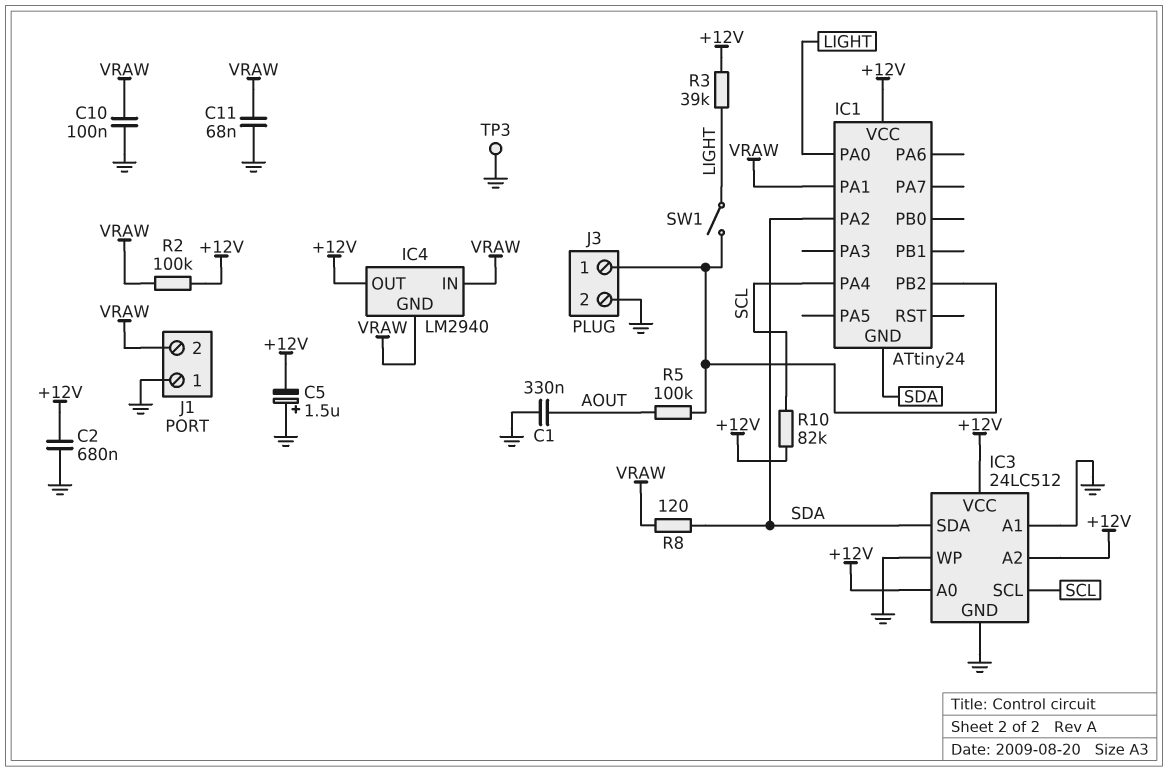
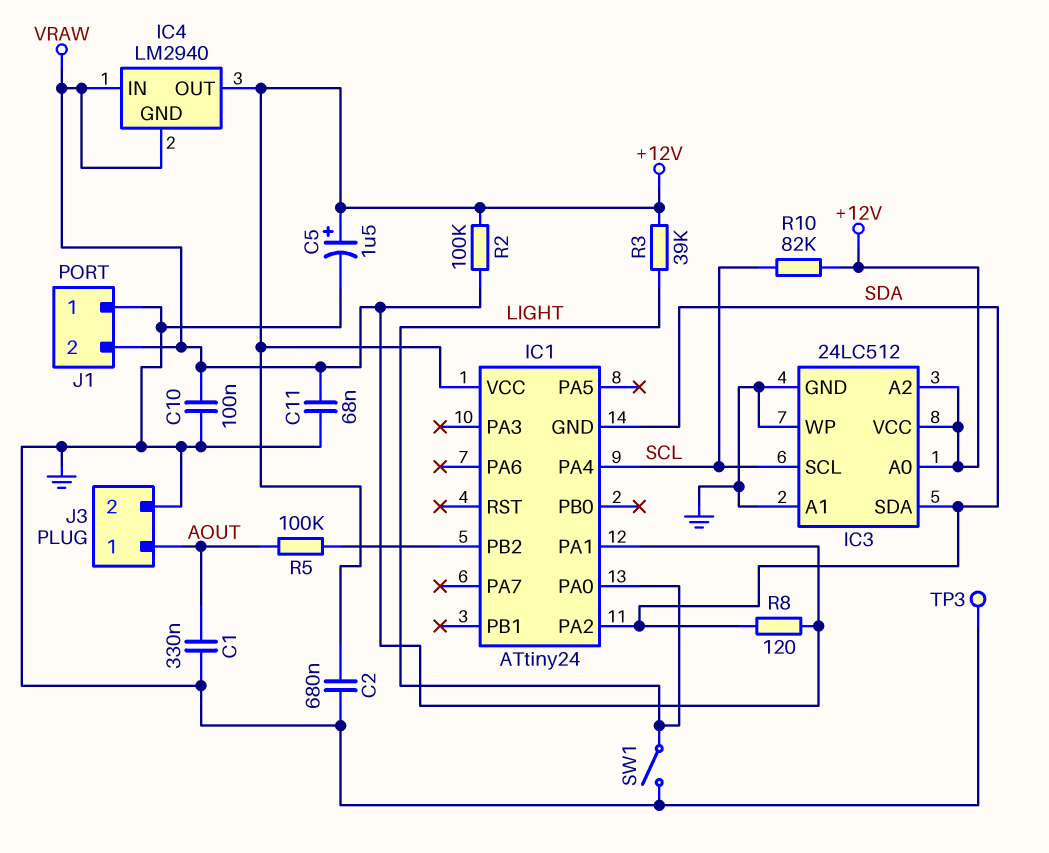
C5: 1.5uF (plus GND, minus +12V) -> 1.5uF (plus +12V, minus GND)
J3 pin 1: IC1/PB2 -> AOUT
SW1: switch (IC1/PB2, LIGHT) -> switch (GND, LIGHT)

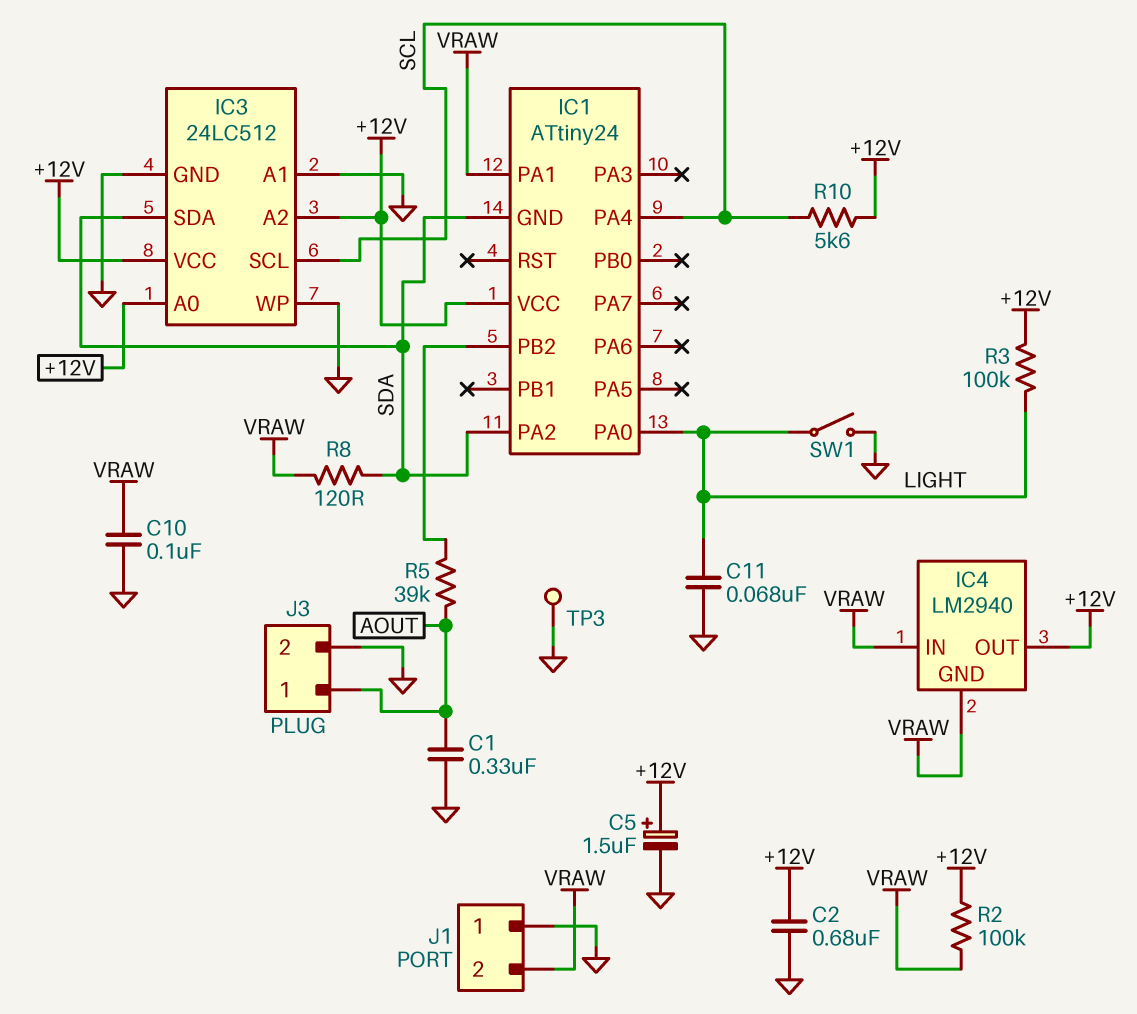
C11: 68nF (GND, VRAW) -> 68nF (GND, LIGHT)
R3: 39k (+12V, LIGHT) -> 100k (+12V, LIGHT)
R5: 100k (AOUT, IC1/PB2) -> 39k (AOUT, IC1/PB2)
R10: 82k (+12V, SCL) -> 5.6k (+12V, SCL)

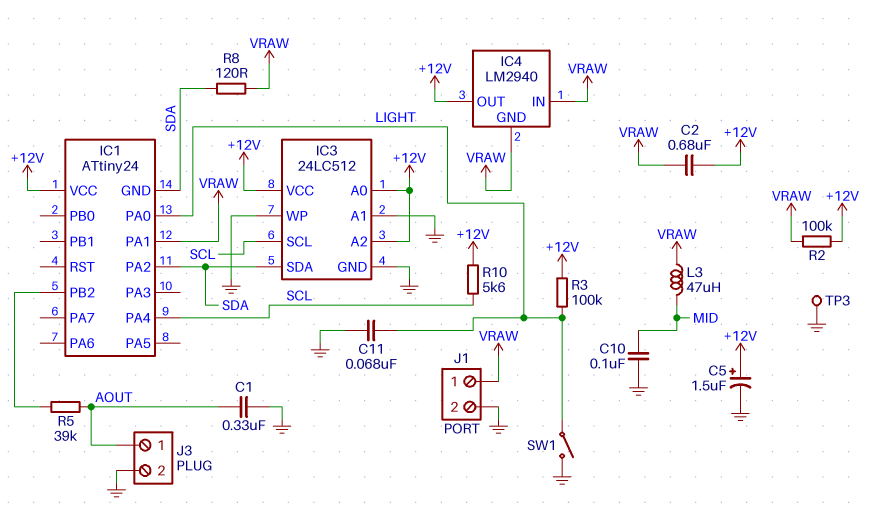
C2: 680nF (+12V, GND) -> 680nF (+12V, VRAW)
C10: 100nF (GND, VRAW) -> 100nF (GND, MID)
J1 pin 1: GND -> VRAW
J1 pin 2: VRAW -> GND
L3: none -> 47uH (MID, VRAW)

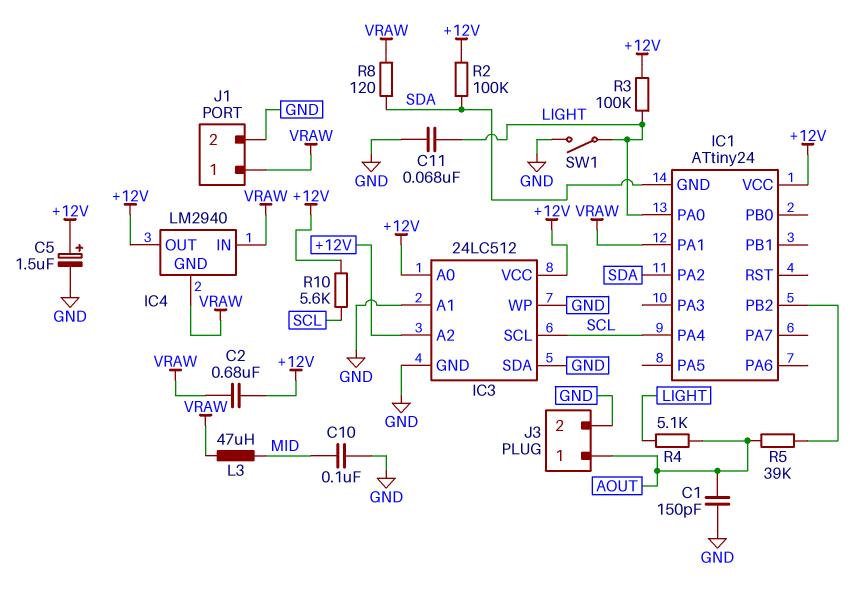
C1: 330nF (AOUT, GND) -> 150pF (AOUT, GND)
IC3 pin SDA: SDA -> GND
R2: 100k (+12V, VRAW) -> 100k (+12V, SDA)
R4: none -> 5.1k (AOUT, LIGHT)
TP3: test point (GND) -> none

